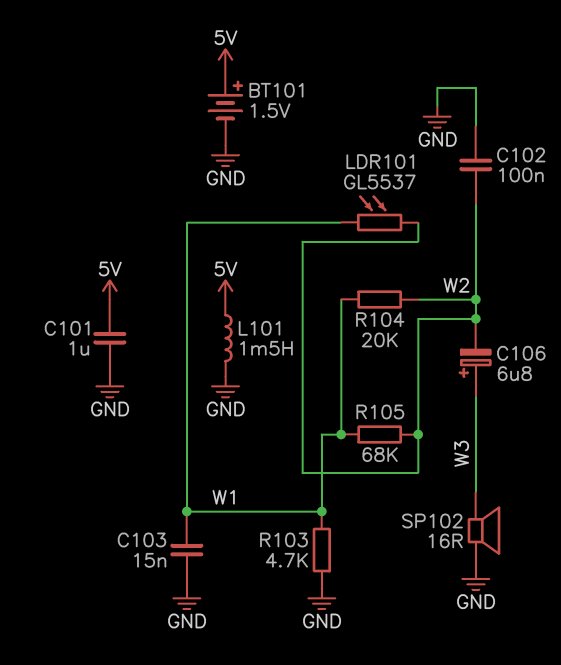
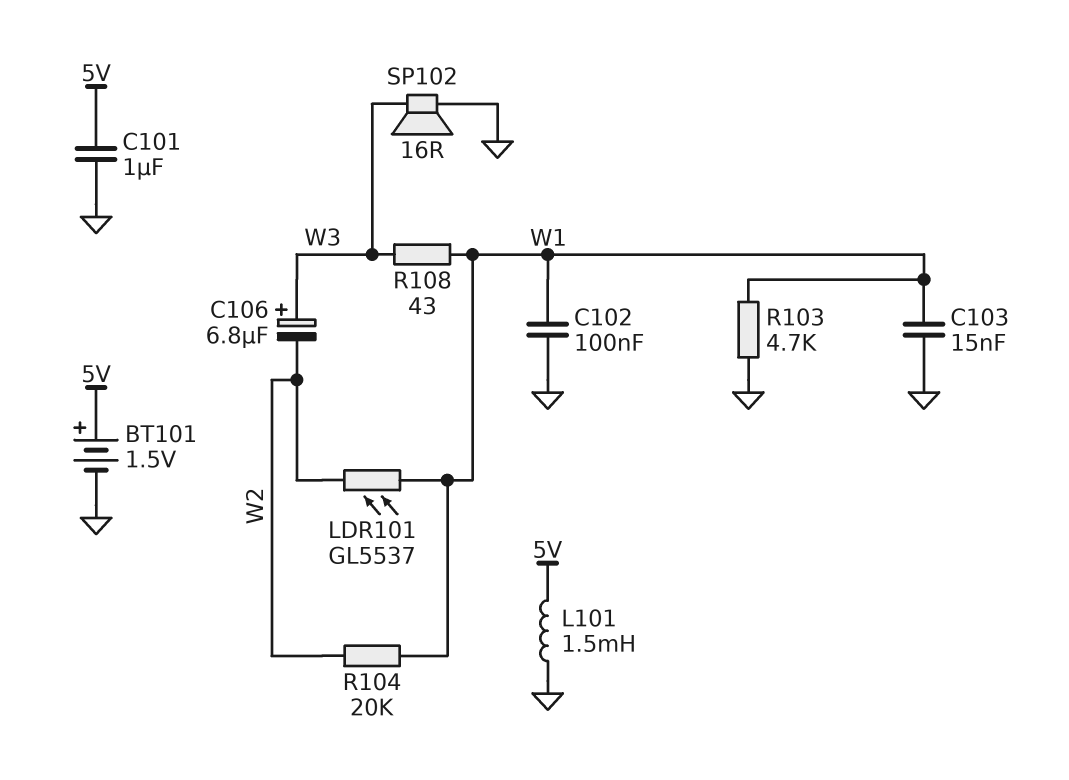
C102: 100nF (GND, W2) -> 100nF (GND, W1)
R105: 68k (W1, W2) -> none
R108: none -> 43 (W1, W3)

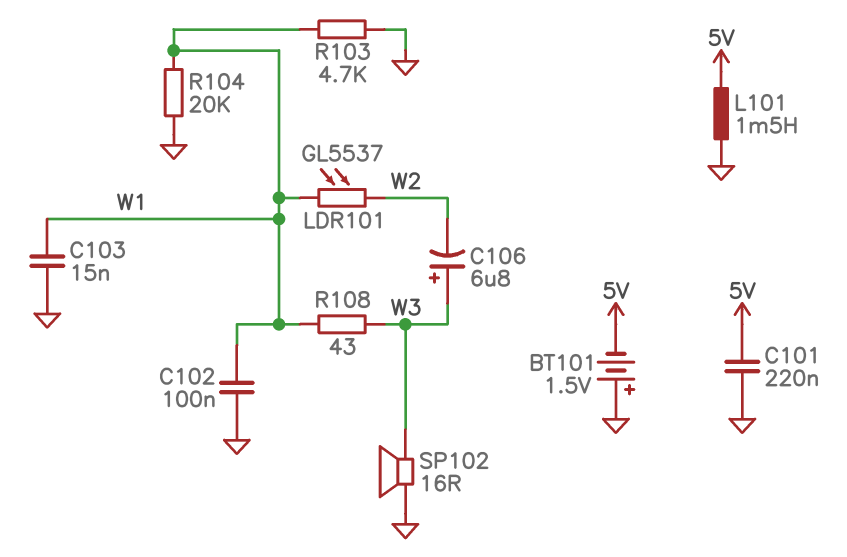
BT101: 1.5V (plus 5V, minus GND) -> 1.5V (plus GND, minus 5V)
C101: 1uF (5V, GND) -> 220nF (5V, GND)
R104: 20k (W1, W2) -> 20k (GND, W1)

